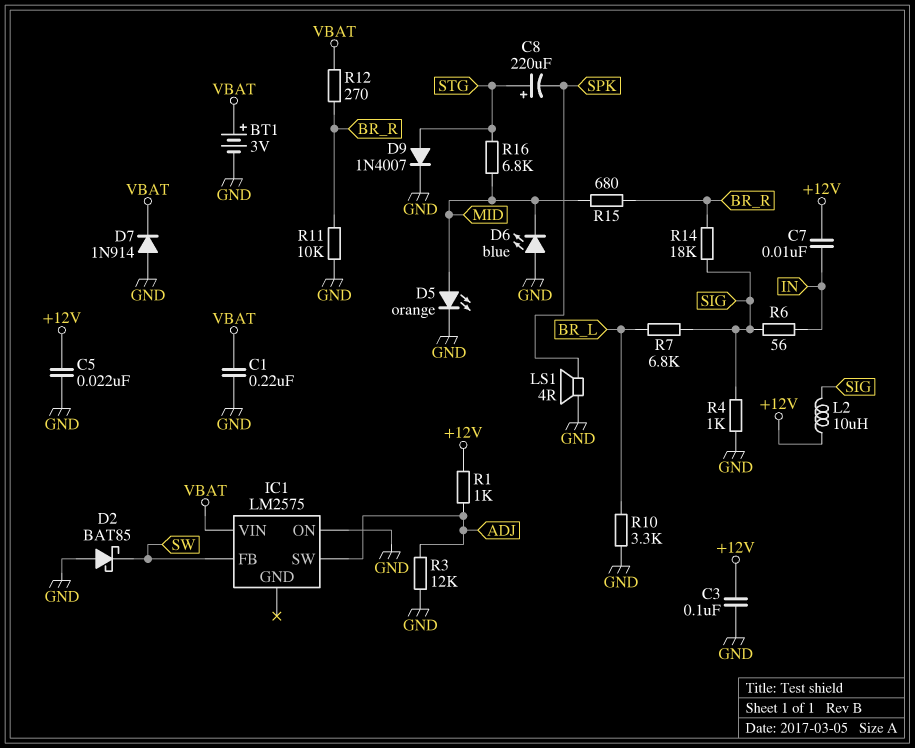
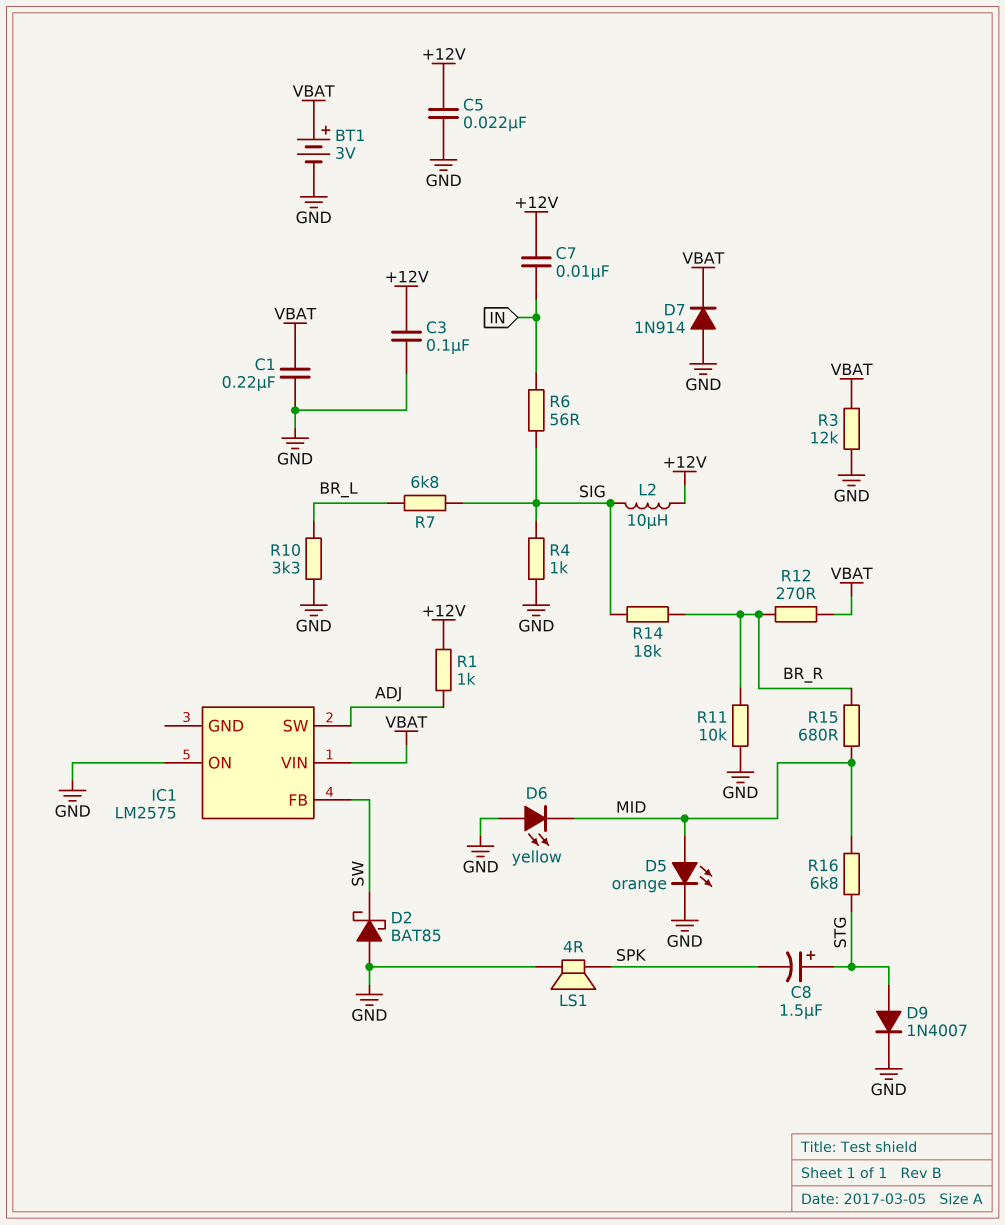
C8: 220uF (plus STG, minus SPK) -> 1.5uF (plus STG, minus SPK)
D6: LED blue (A GND, K MID) -> LED yellow (A GND, K MID)
R3: 12k (ADJ, GND) -> 12k (GND, VBAT)

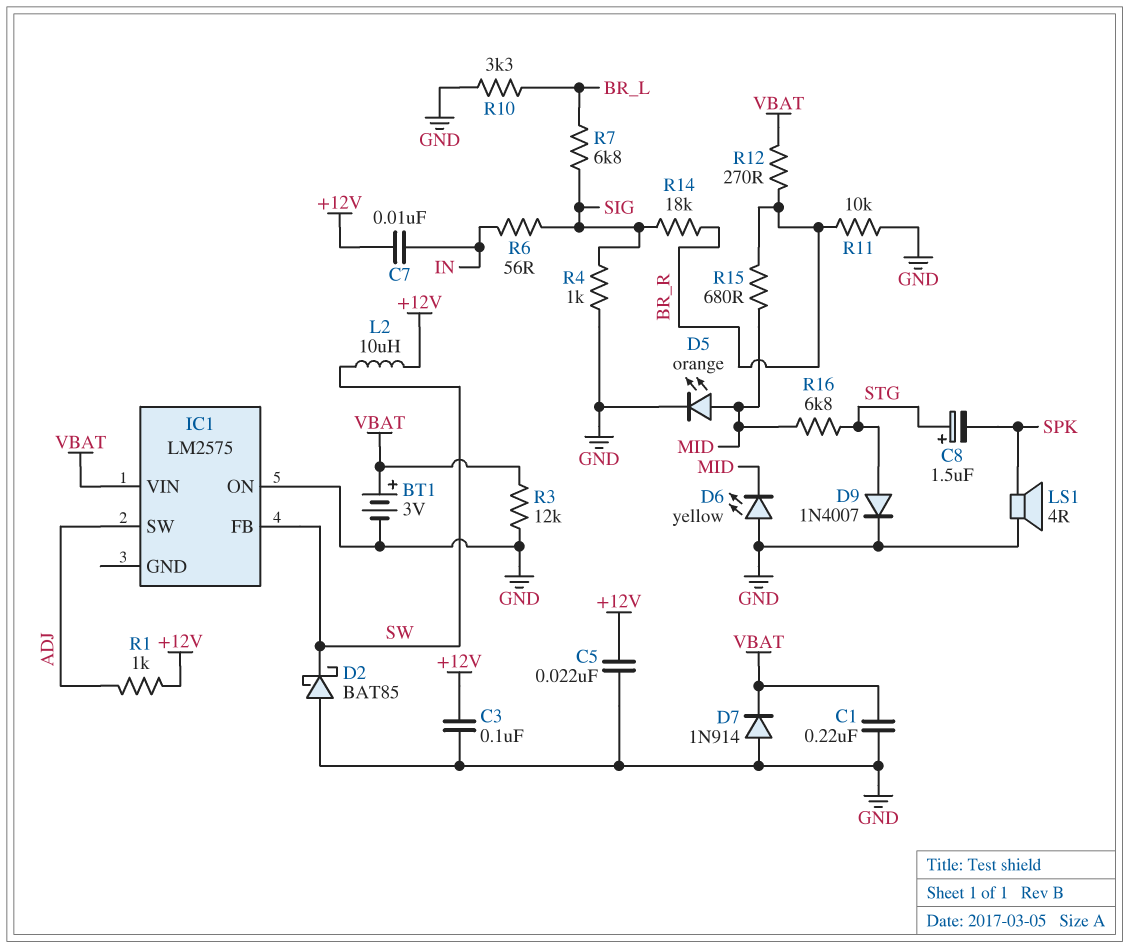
L2: 10uH (+12V, SIG) -> 10uH (+12V, SW)

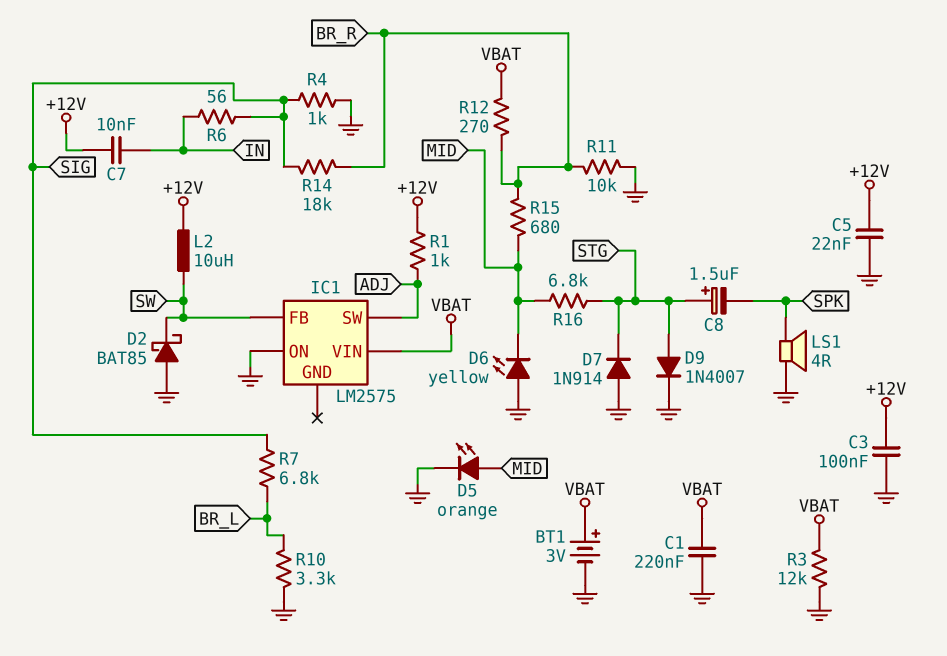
D7: diode 1N914 (A GND, K VBAT) -> diode 1N914 (A GND, K STG)

